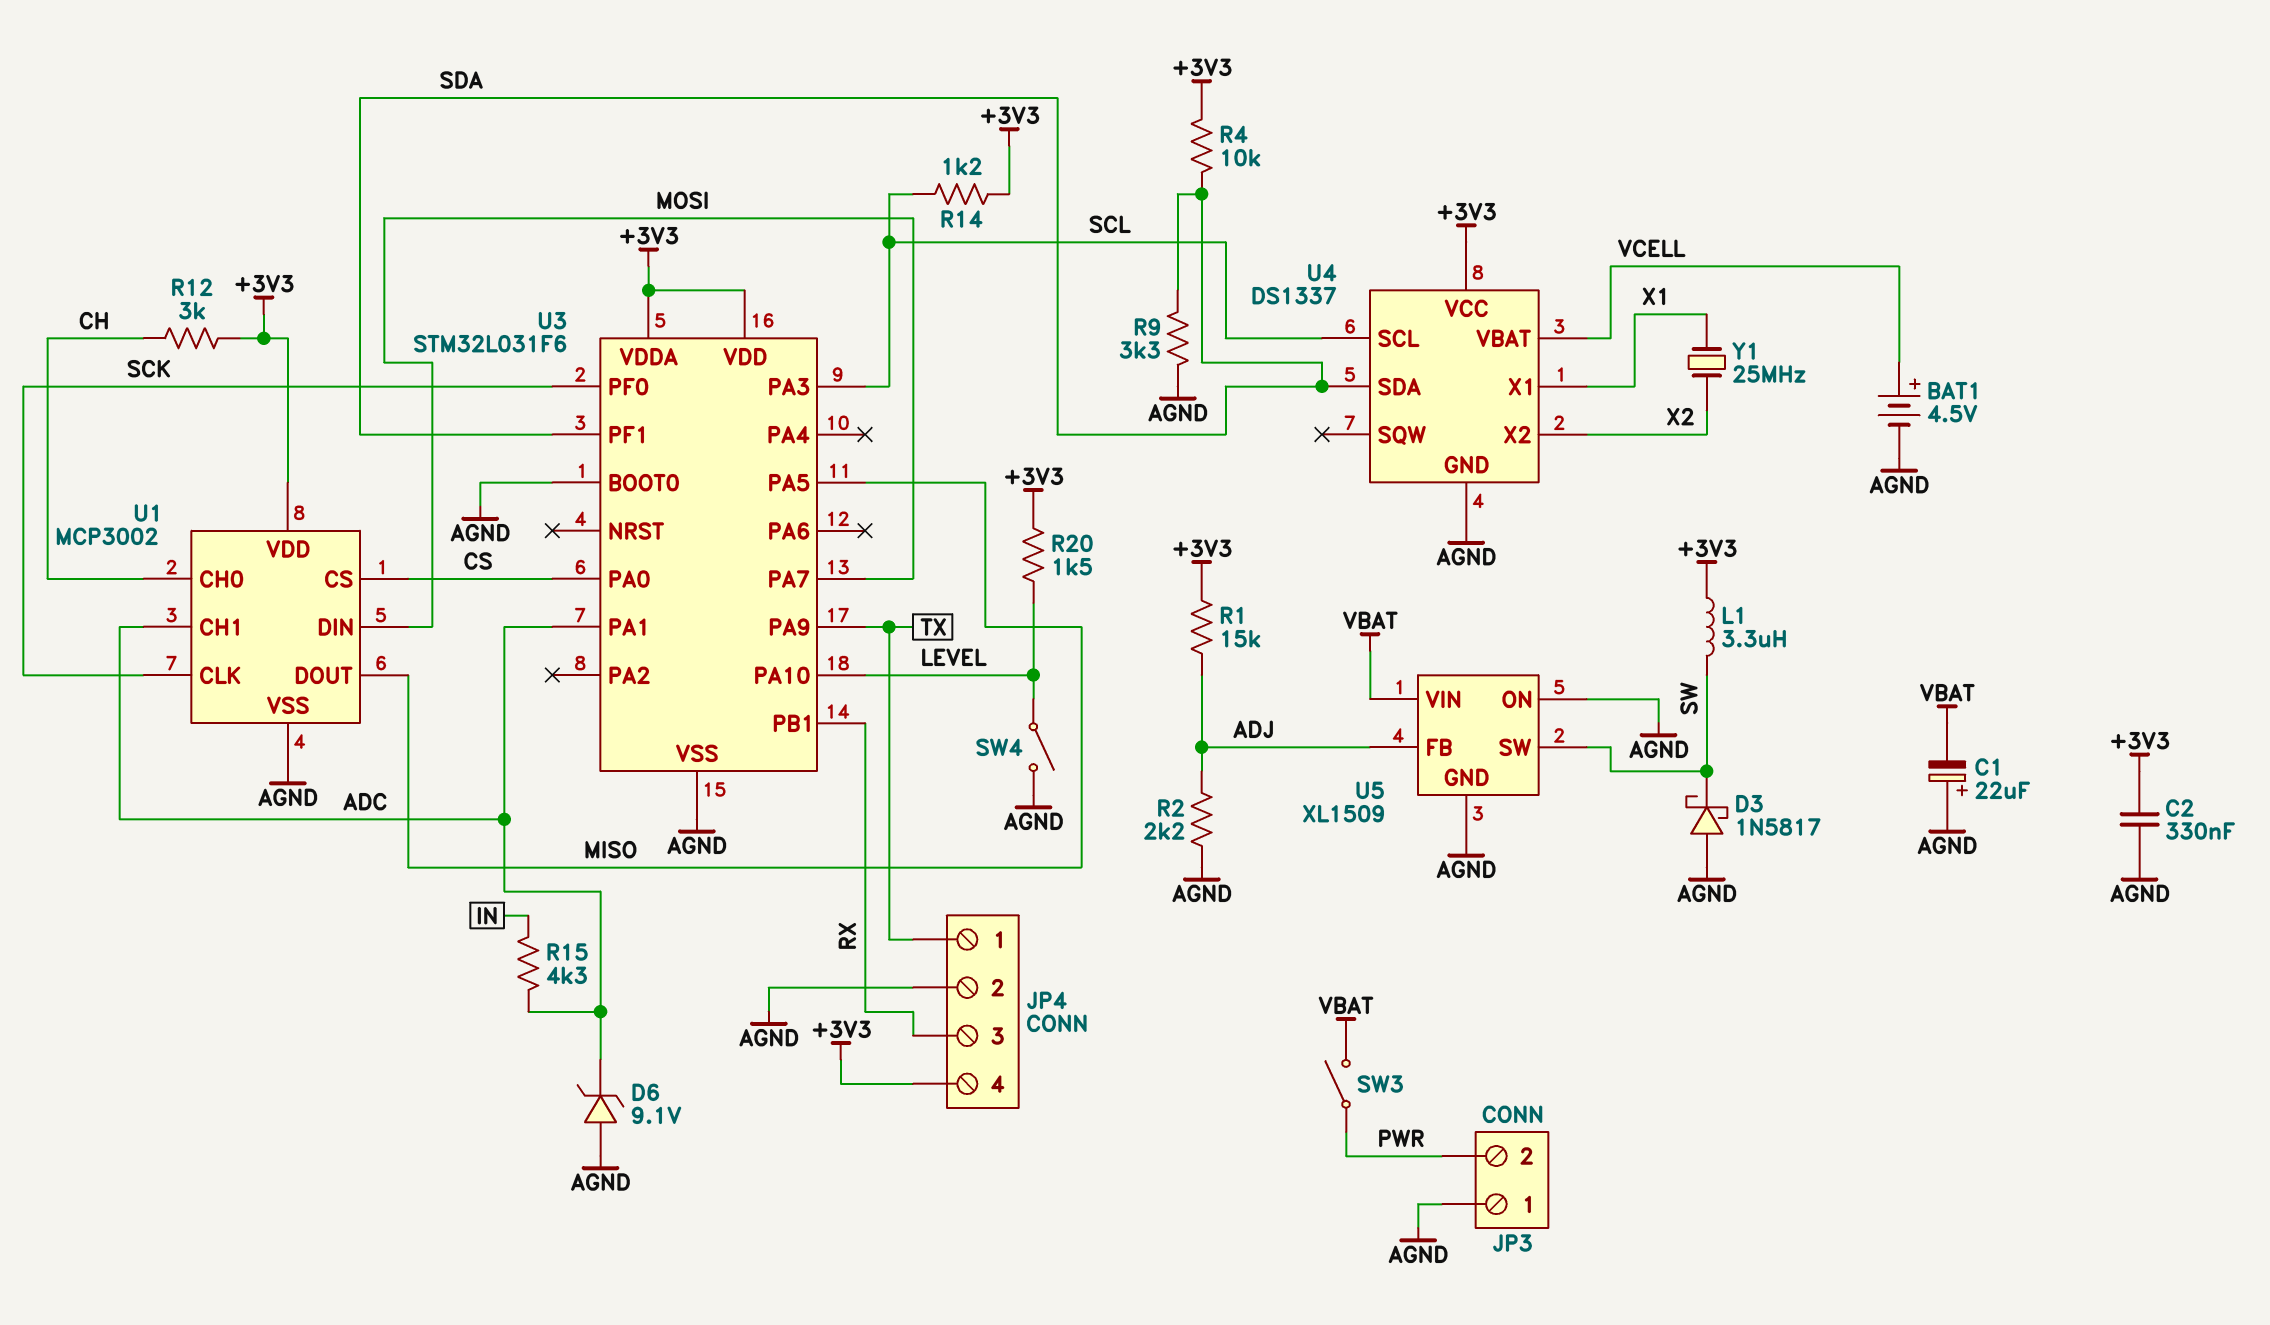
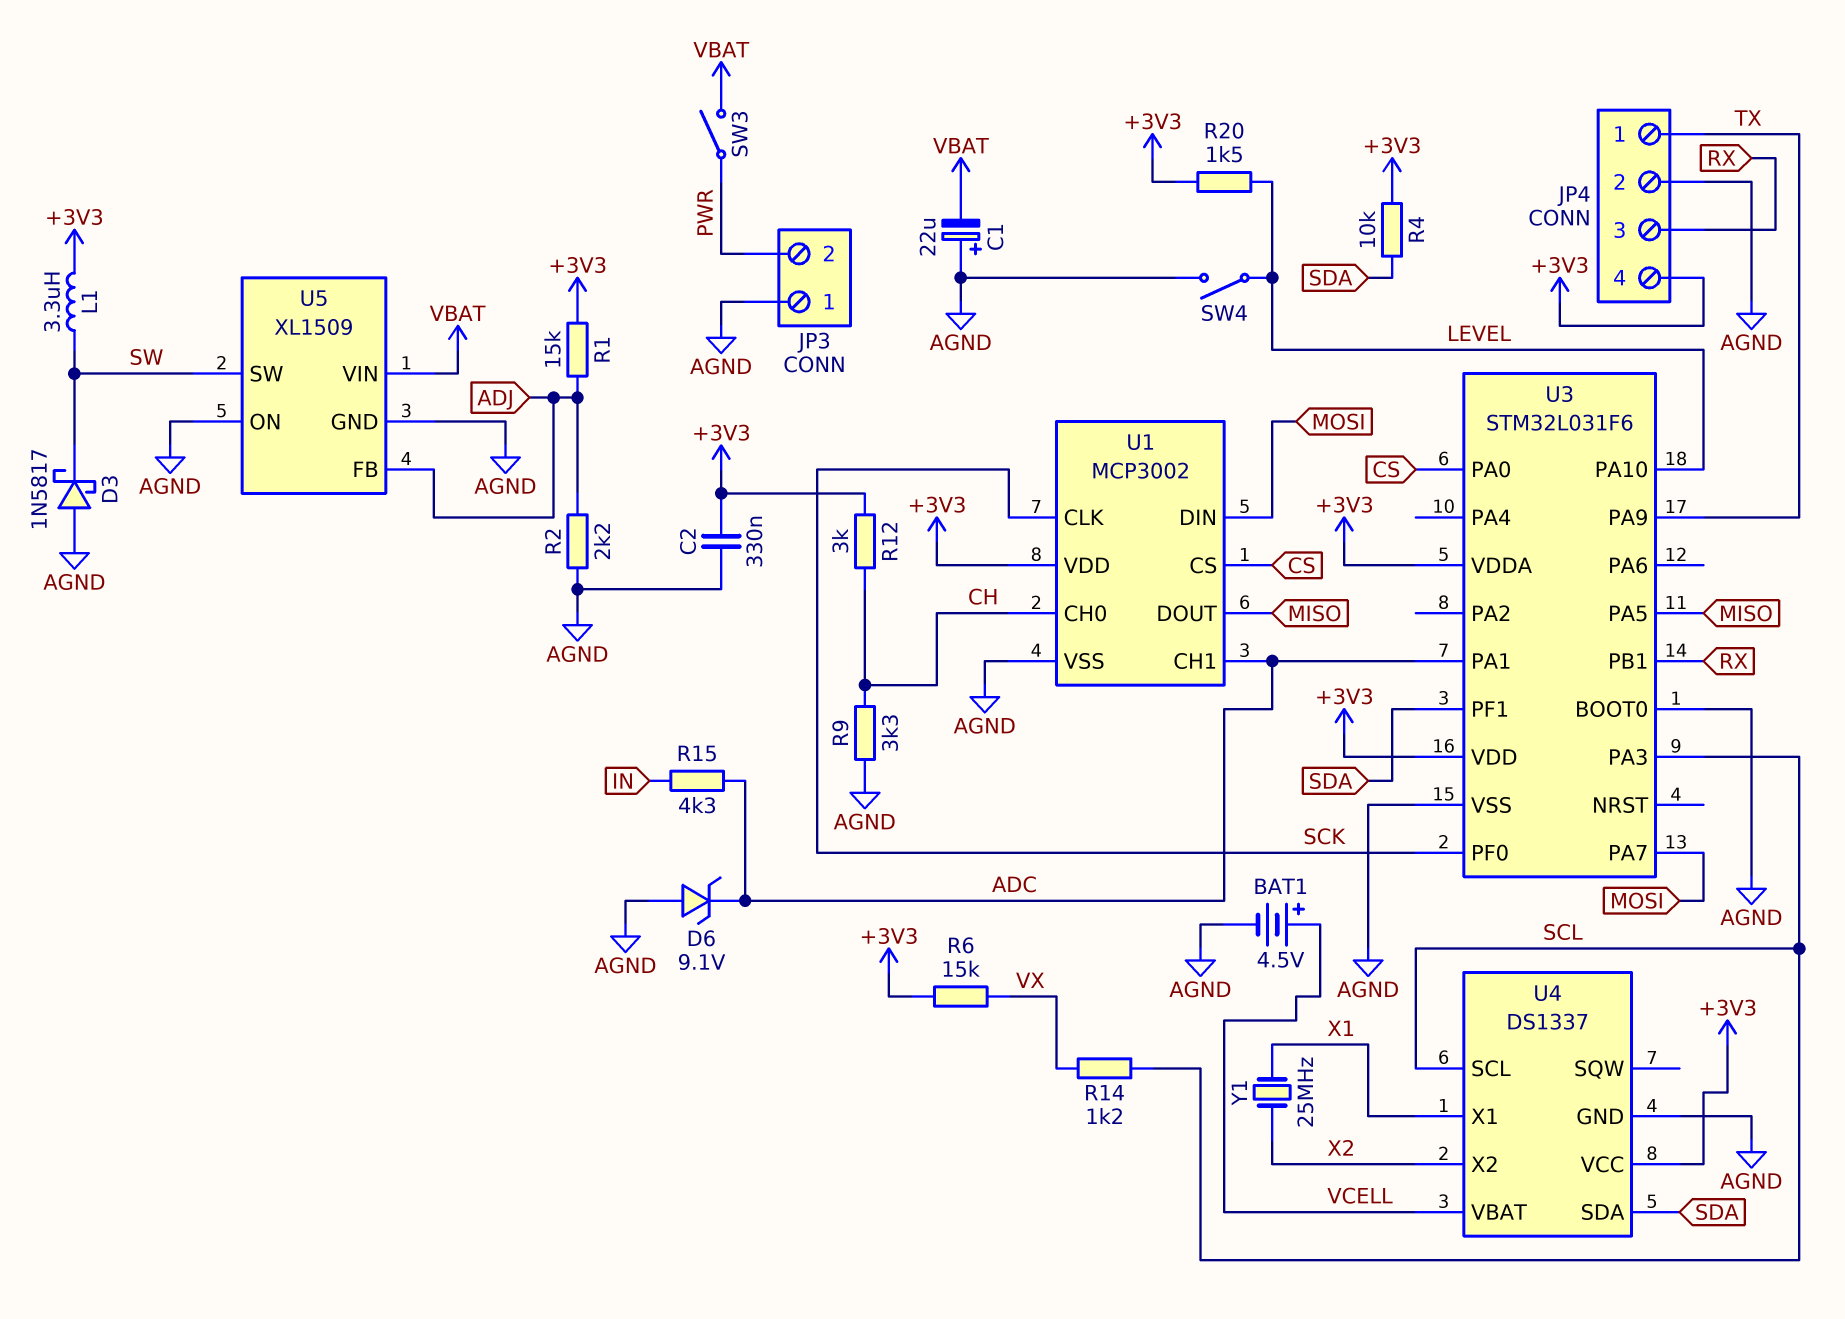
R6: none -> 15k (+3V3, VX)
R9: 3.3k (AGND, SDA) -> 3.3k (AGND, CH)
R14: 1.2k (+3V3, SCL) -> 1.2k (SCL, VX)

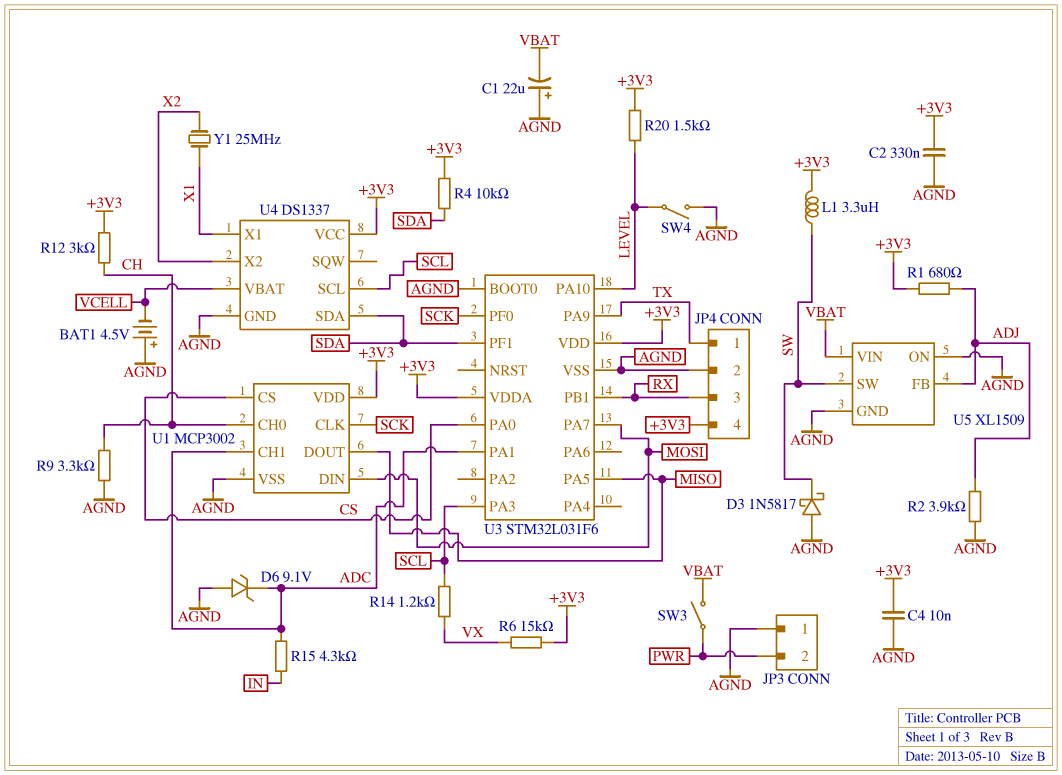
BAT1: 4.5V (plus VCELL, minus AGND) -> 4.5V (plus AGND, minus VCELL)
C4: none -> 10nF (+3V3, AGND)
R1: 15k (+3V3, ADJ) -> 680 (+3V3, ADJ)
R2: 2.2k (ADJ, AGND) -> 3.9k (ADJ, AGND)

